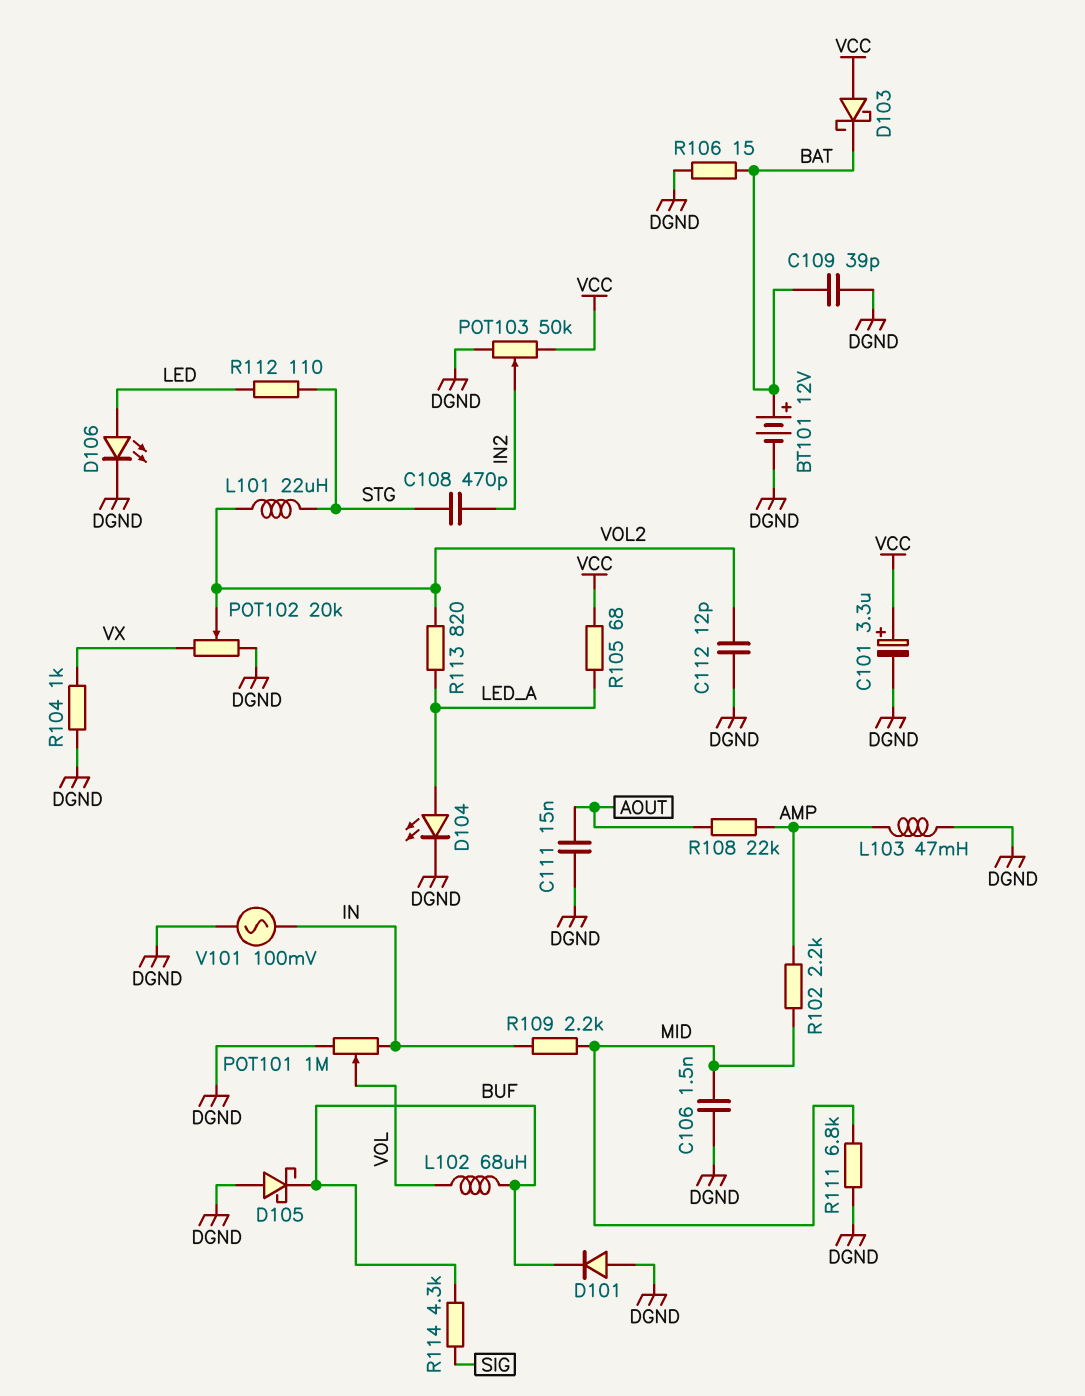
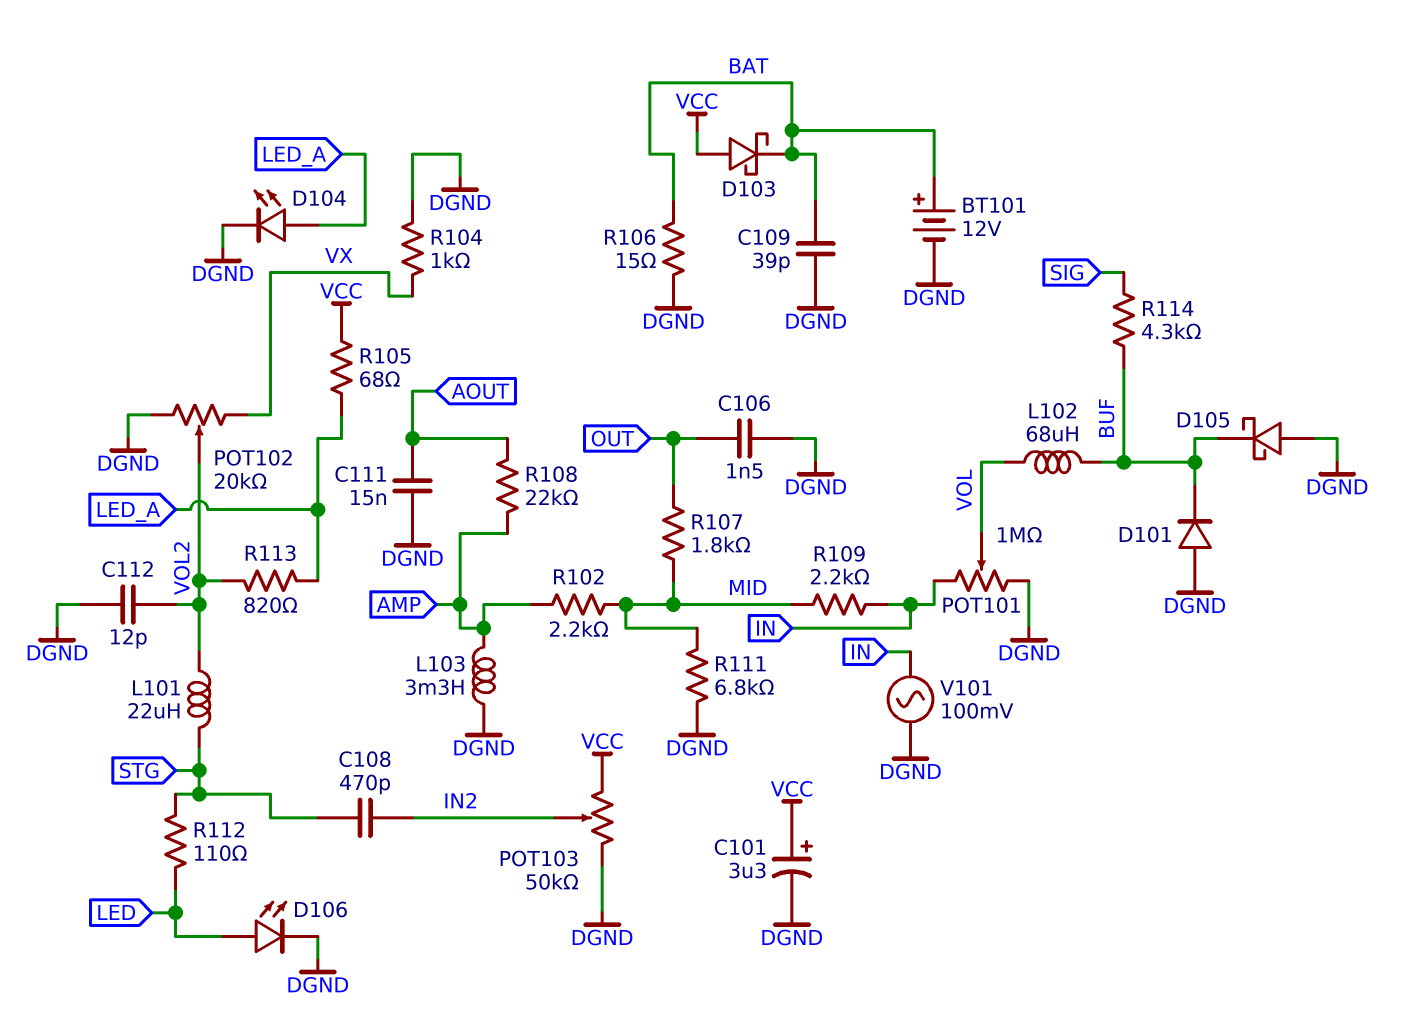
C106: 1.5nF (DGND, MID) -> 1.5nF (DGND, OUT)
L103: 47mH (AMP, DGND) -> 3.3mH (AMP, DGND)
R107: none -> 1.8k (MID, OUT)

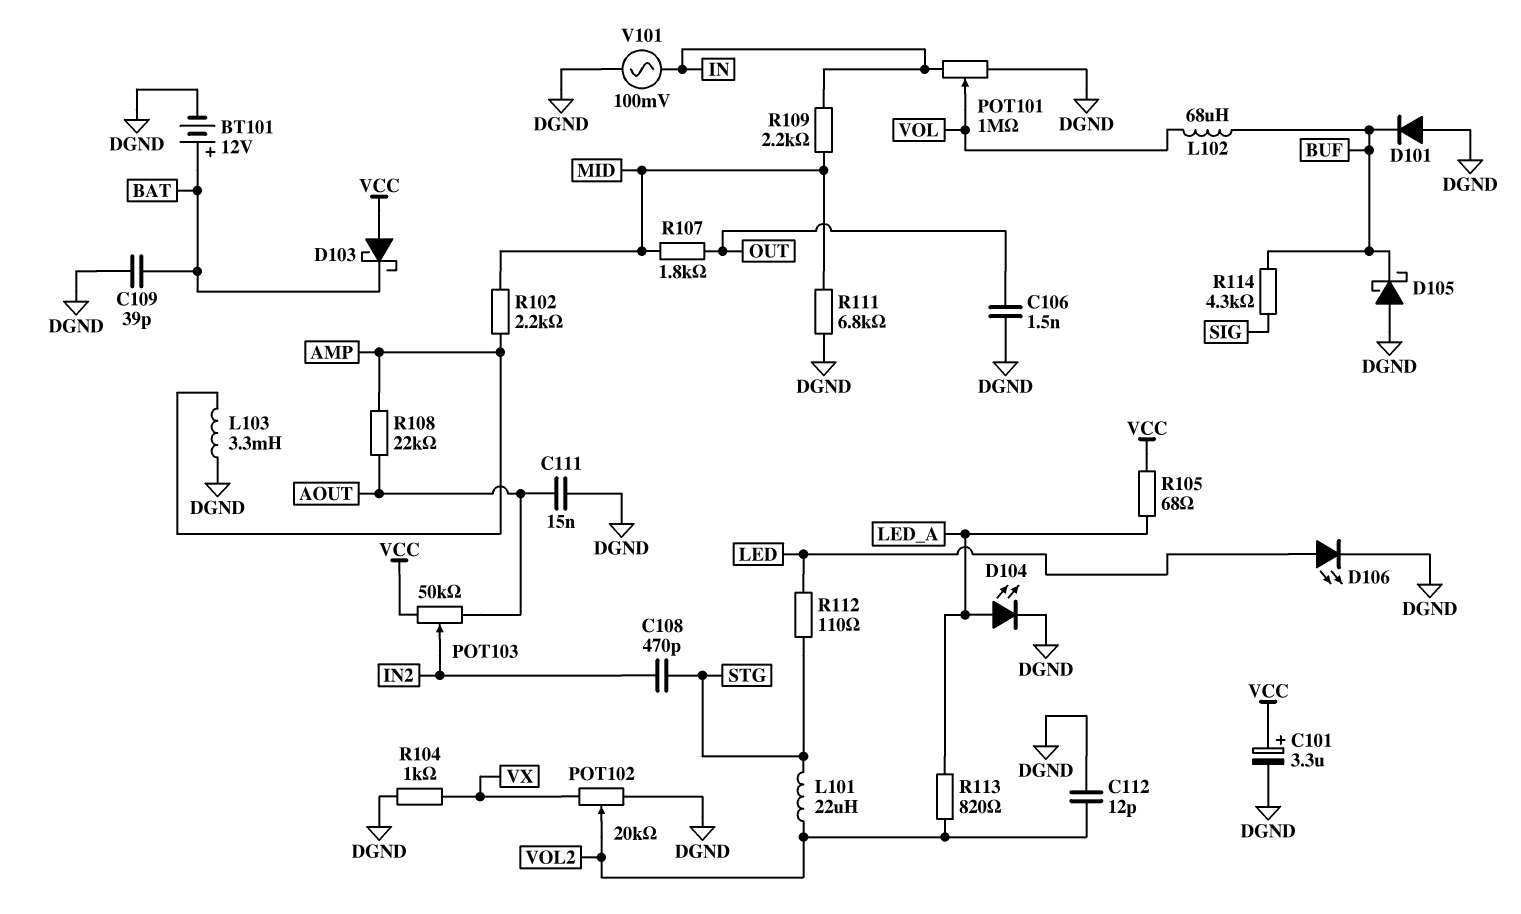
POT103: 50k (DGND, VCC, wiper IN2) -> 50k (AOUT, VCC, wiper IN2)
R106: 15 (BAT, DGND) -> none

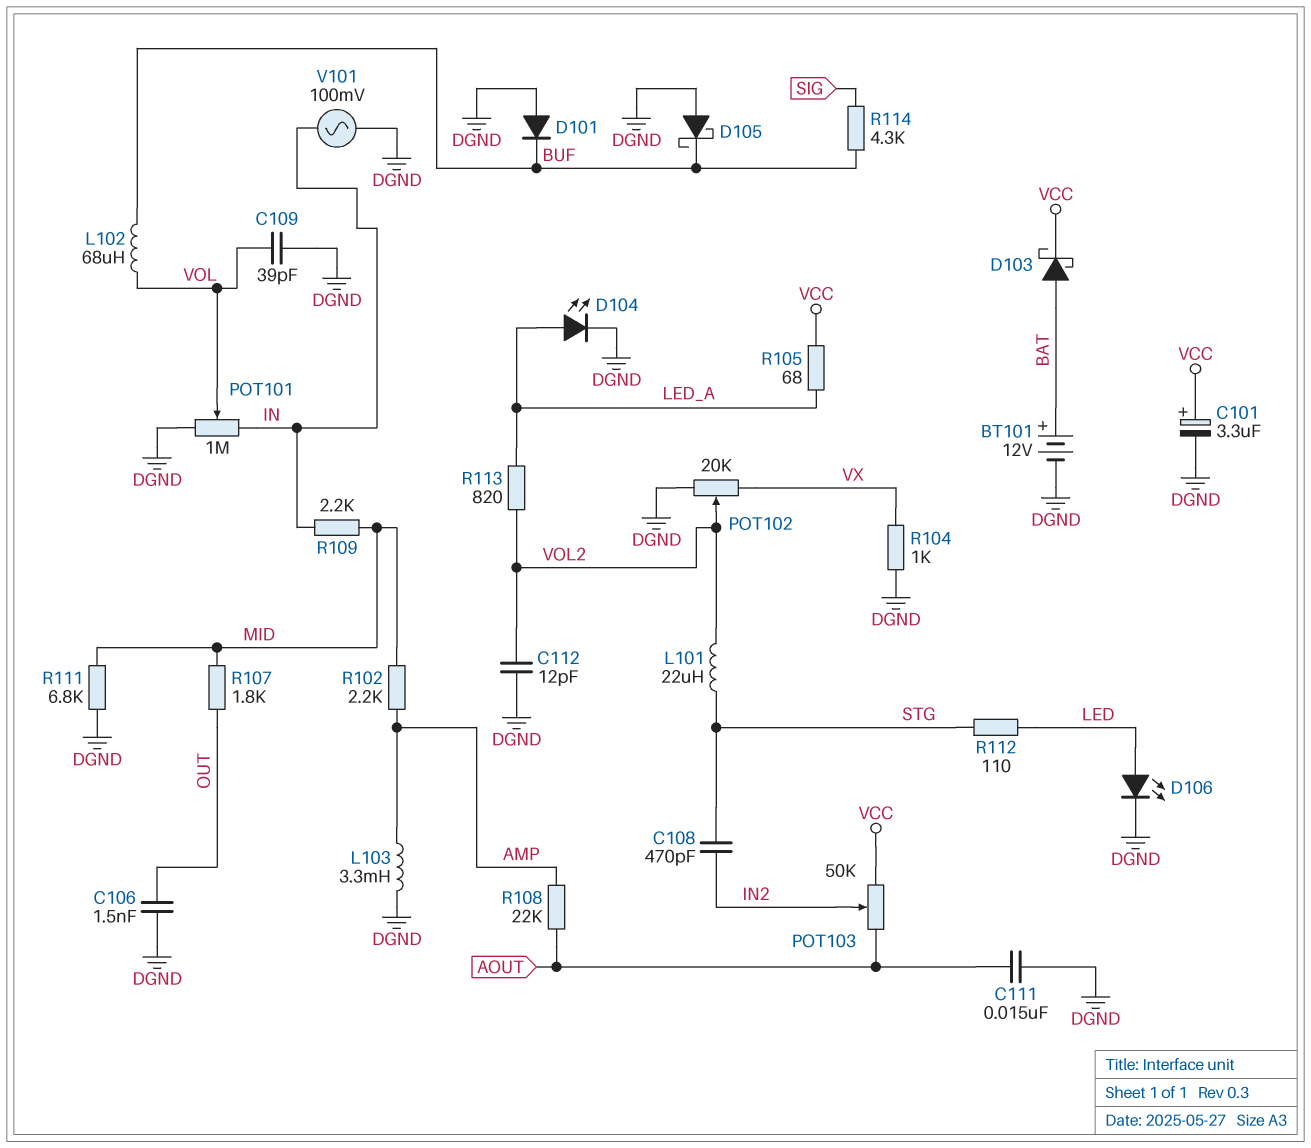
C109: 39pF (BAT, DGND) -> 39pF (DGND, VOL)
D103: schottky (A VCC, K BAT) -> schottky (A BAT, K VCC)

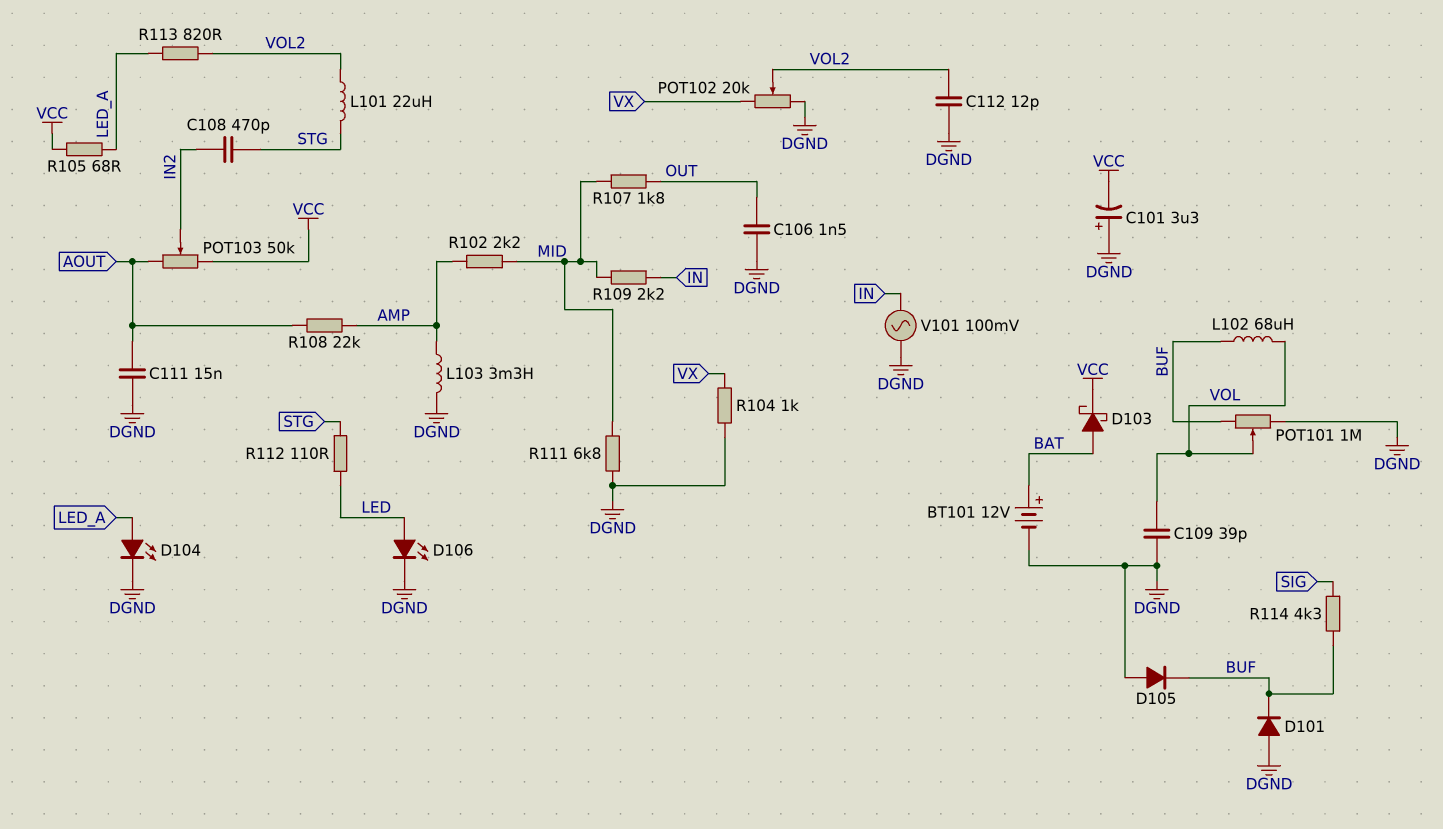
C101: 3.3uF (plus VCC, minus DGND) -> 3.3uF (plus DGND, minus VCC)
D105: schottky (A DGND, K BUF) -> diode (A DGND, K BUF)
POT101: 1M (DGND, IN, wiper VOL) -> 1M (BUF, DGND, wiper VOL)

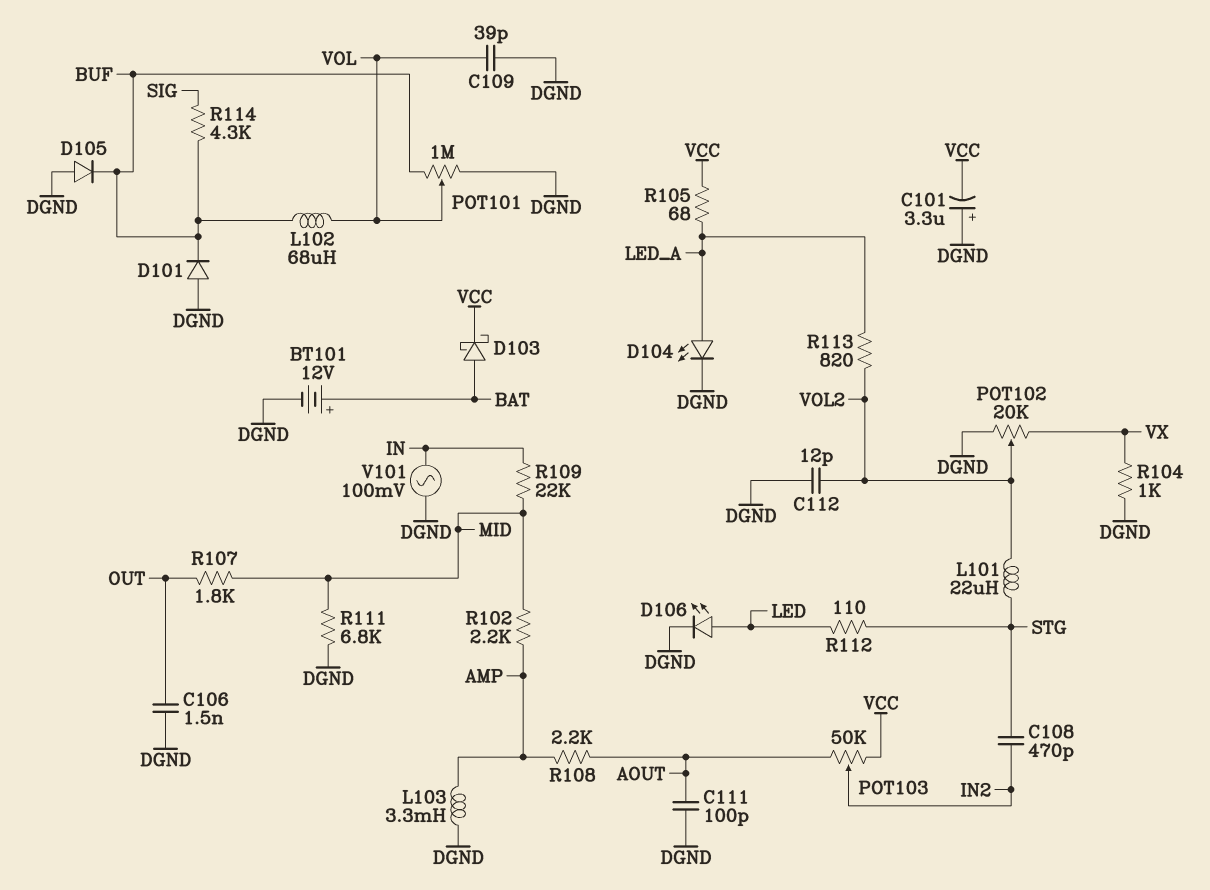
C111: 15nF (AOUT, DGND) -> 100pF (AOUT, DGND)
R108: 22k (AMP, AOUT) -> 2.2k (AMP, AOUT)
R109: 2.2k (IN, MID) -> 22k (IN, MID)

